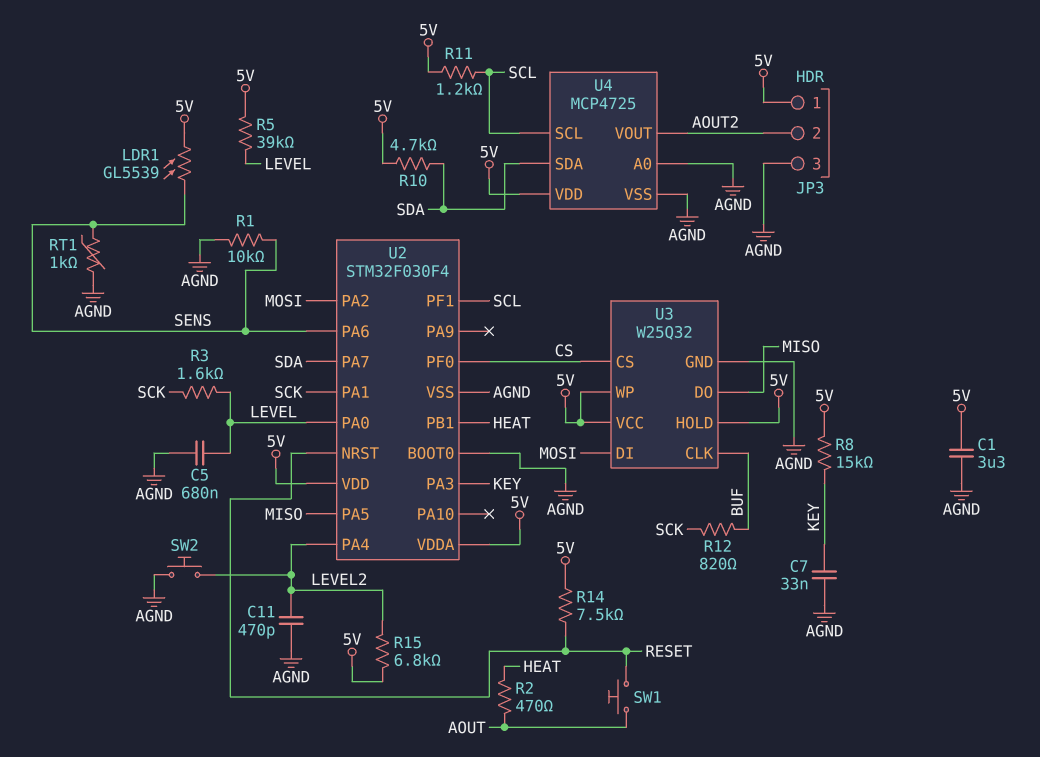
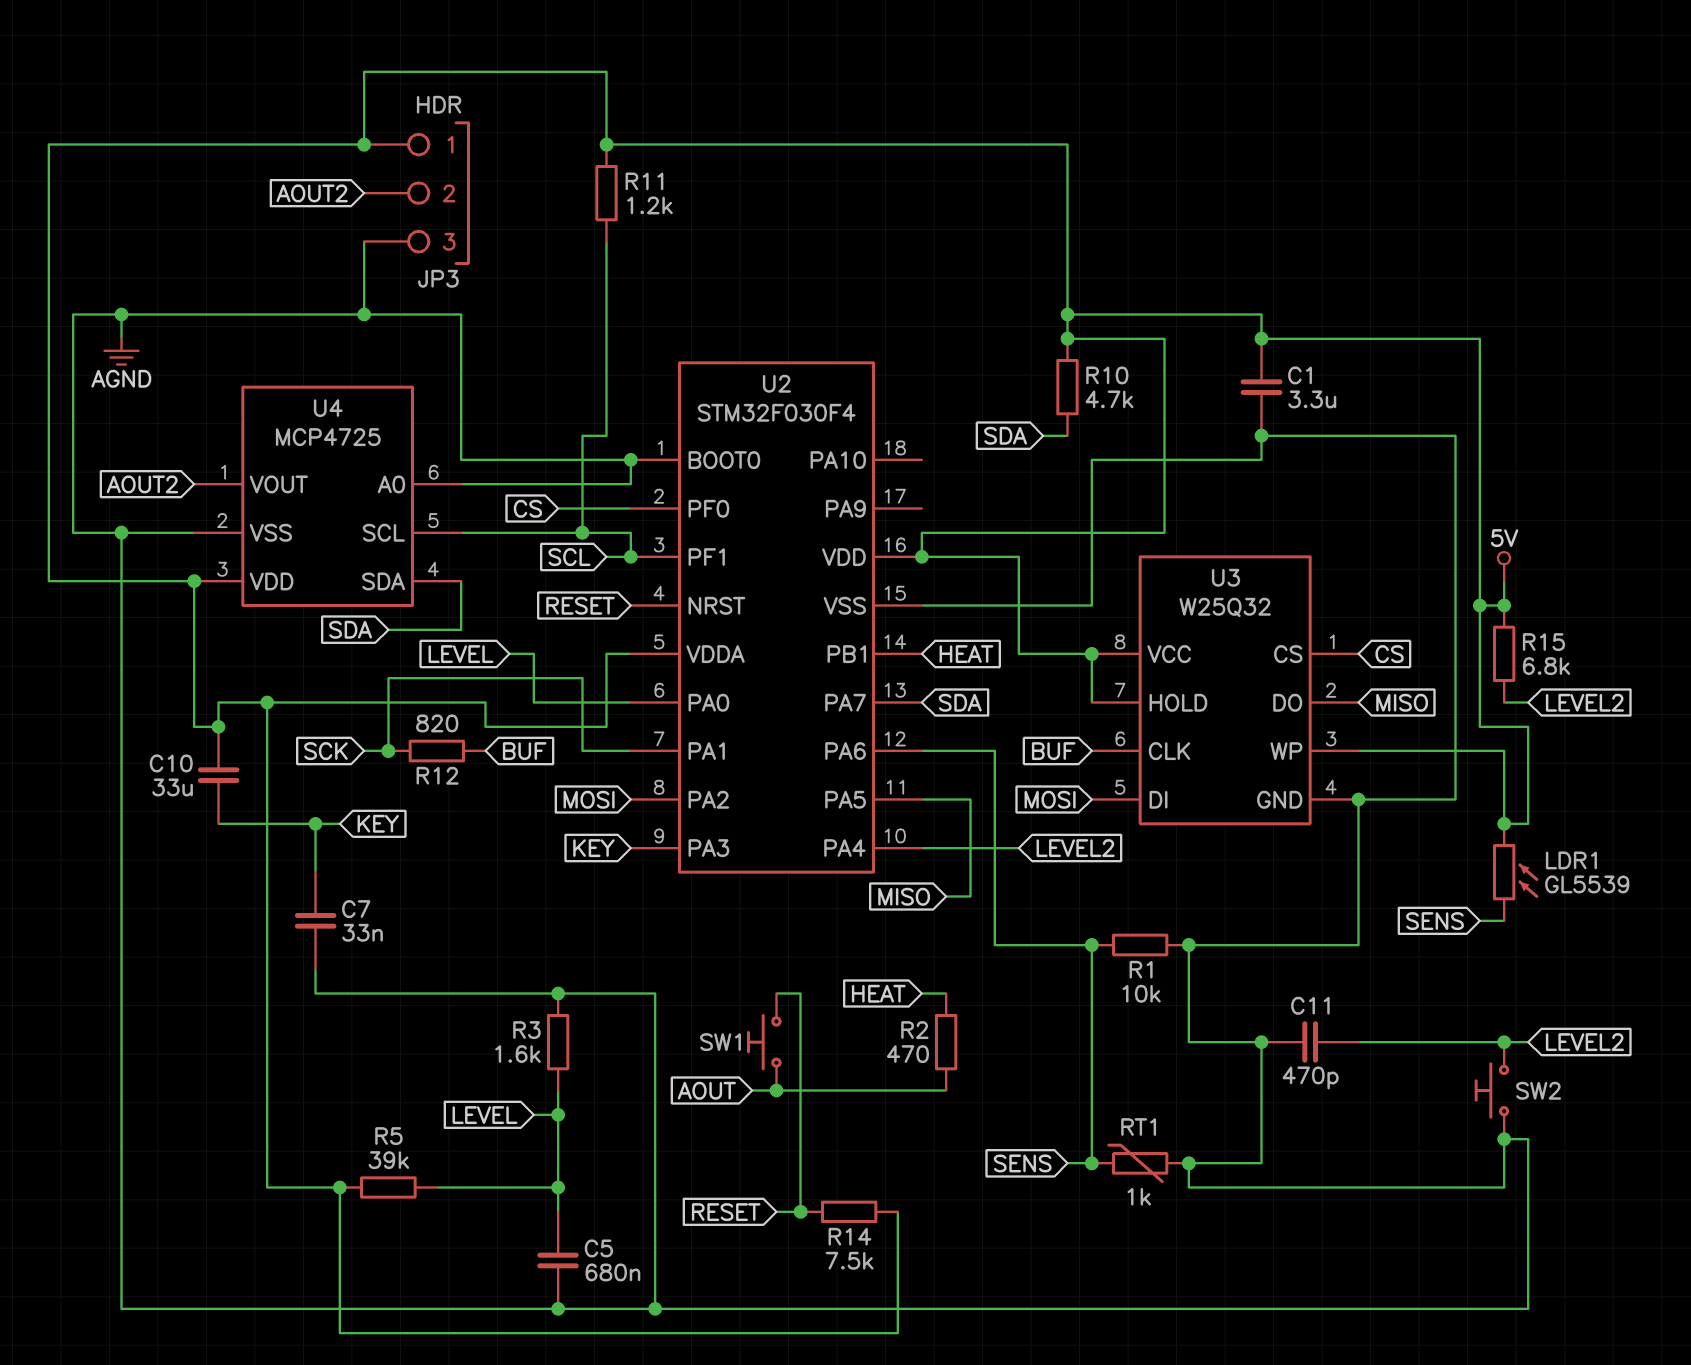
C10: none -> 33uF (5V, KEY)
R3: 1.6k (LEVEL, SCK) -> 1.6k (AGND, LEVEL)
R8: 15k (5V, KEY) -> none

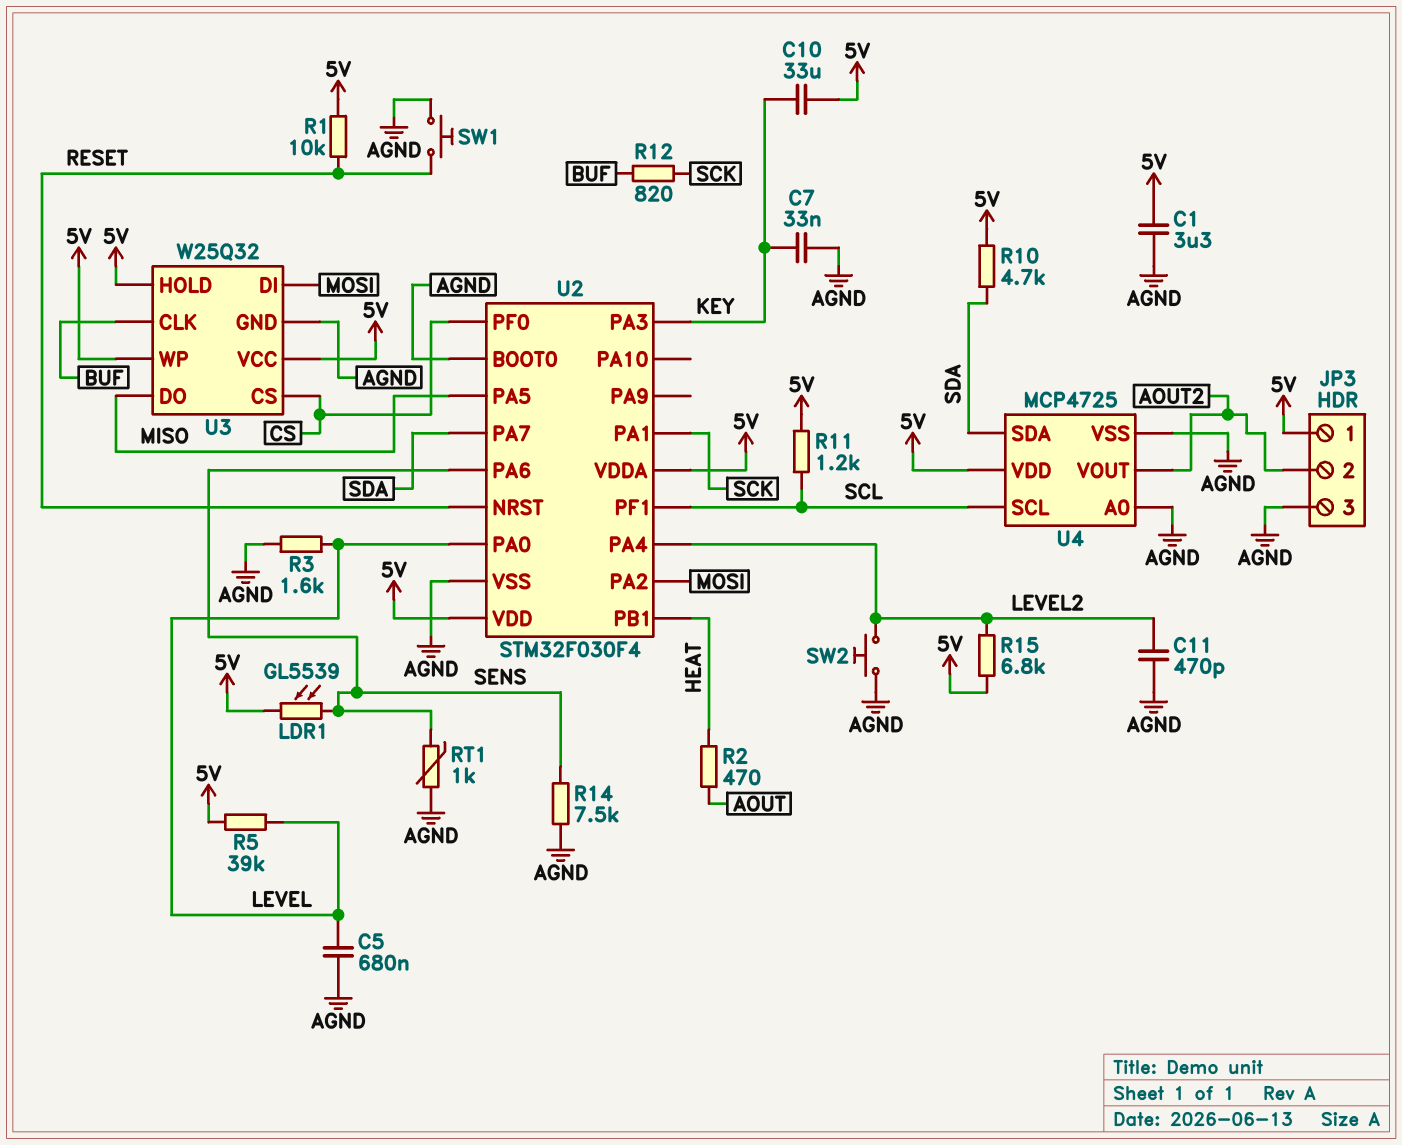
R1: 10k (AGND, SENS) -> 10k (5V, RESET)
R14: 7.5k (5V, RESET) -> 7.5k (AGND, SENS)
SW1: button (AOUT, RESET) -> button (AGND, RESET)

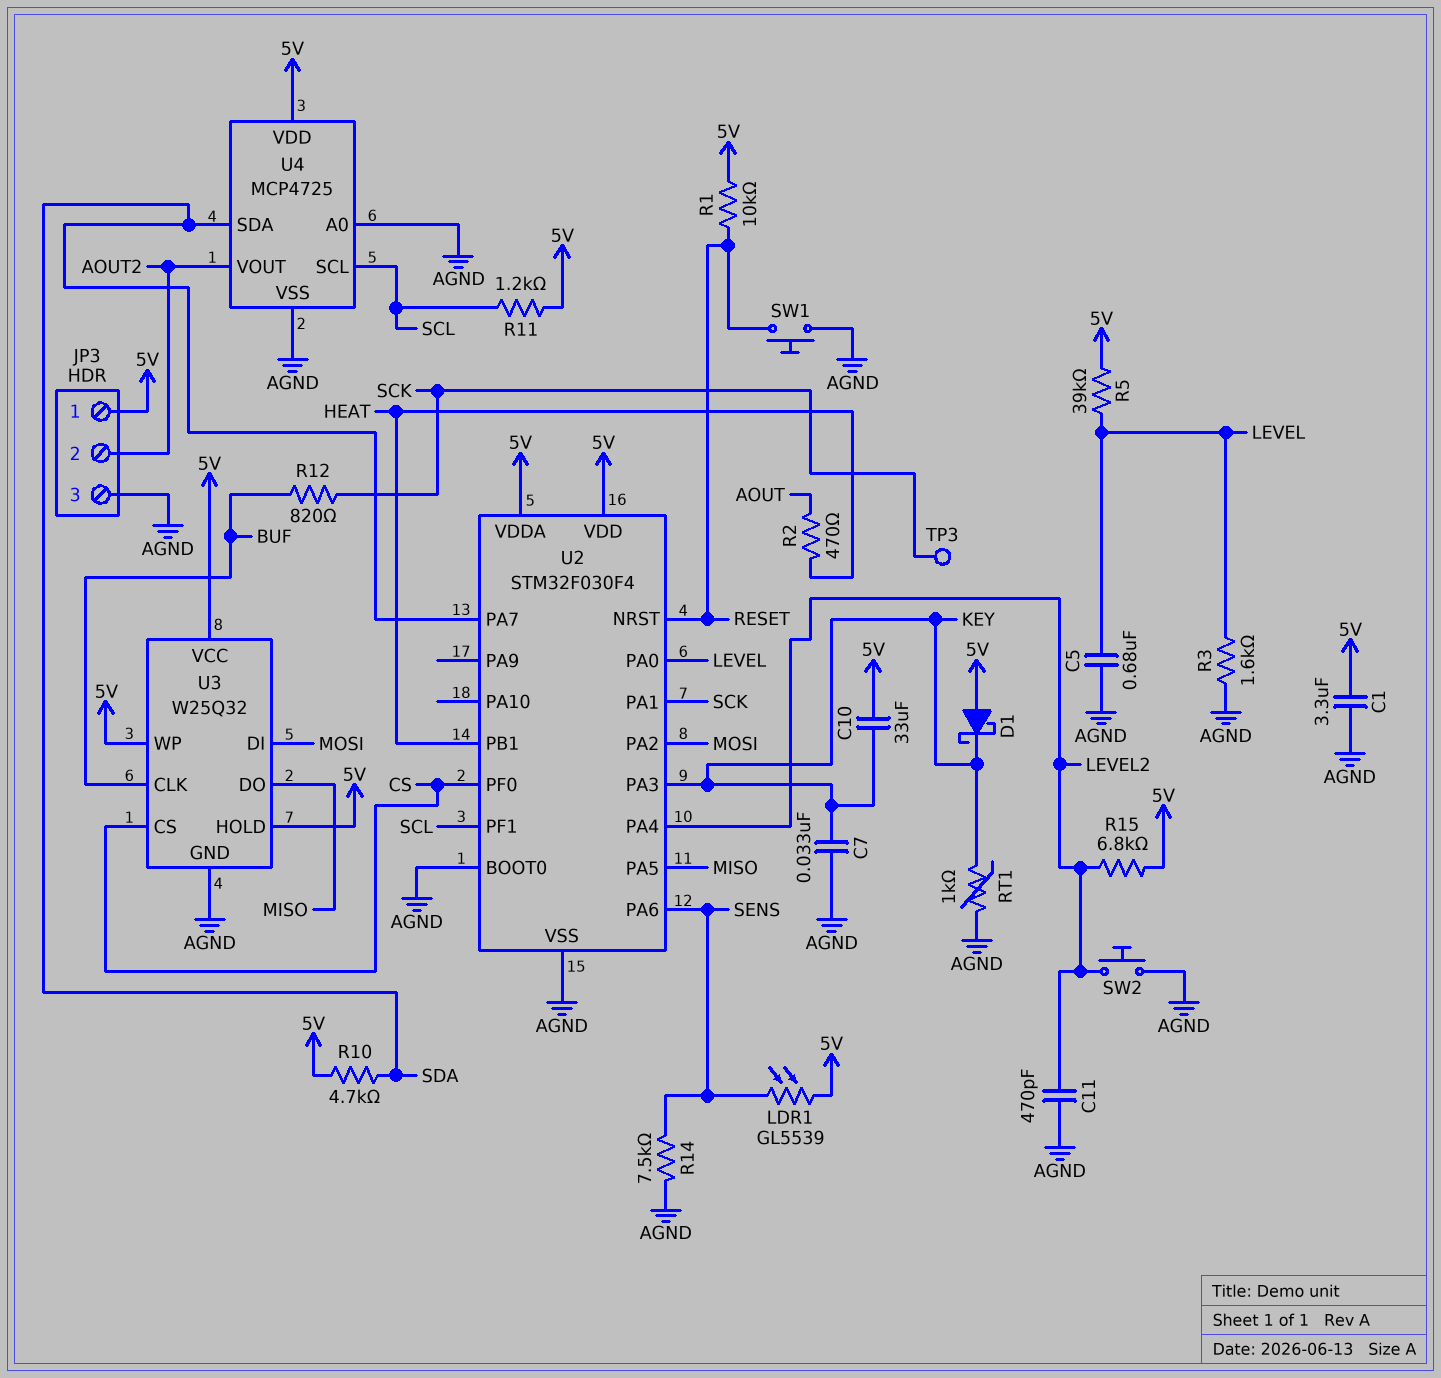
D1: none -> schottky (A 5V, K KEY)
RT1: 1k (AGND, SENS) -> 1k (AGND, KEY)
TP3: none -> test point (SCK)

